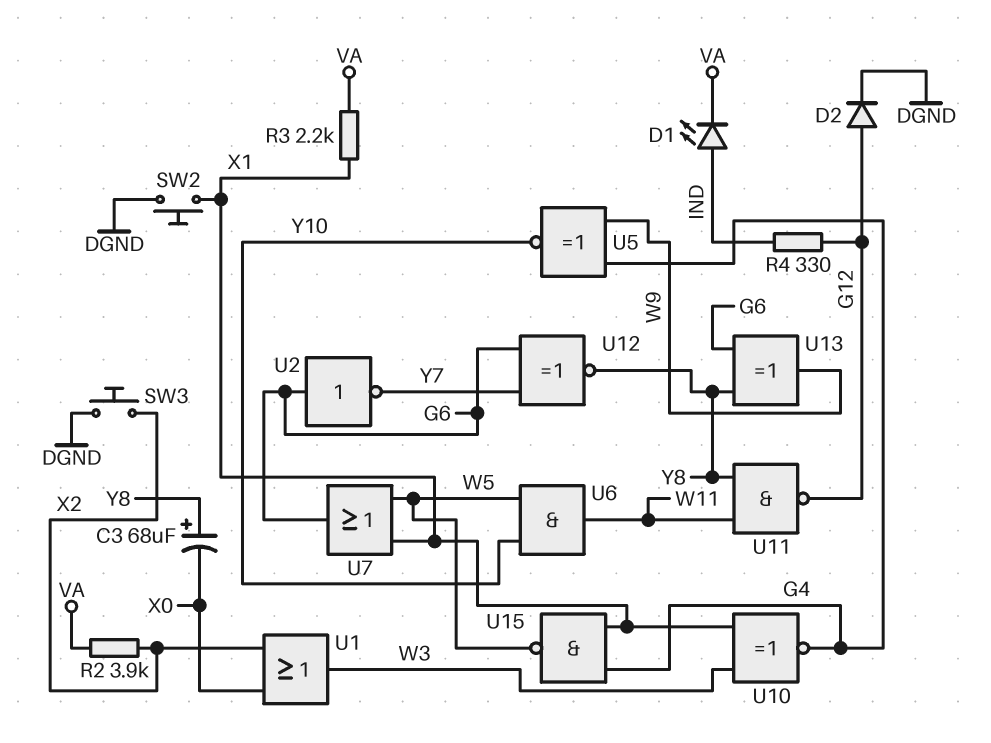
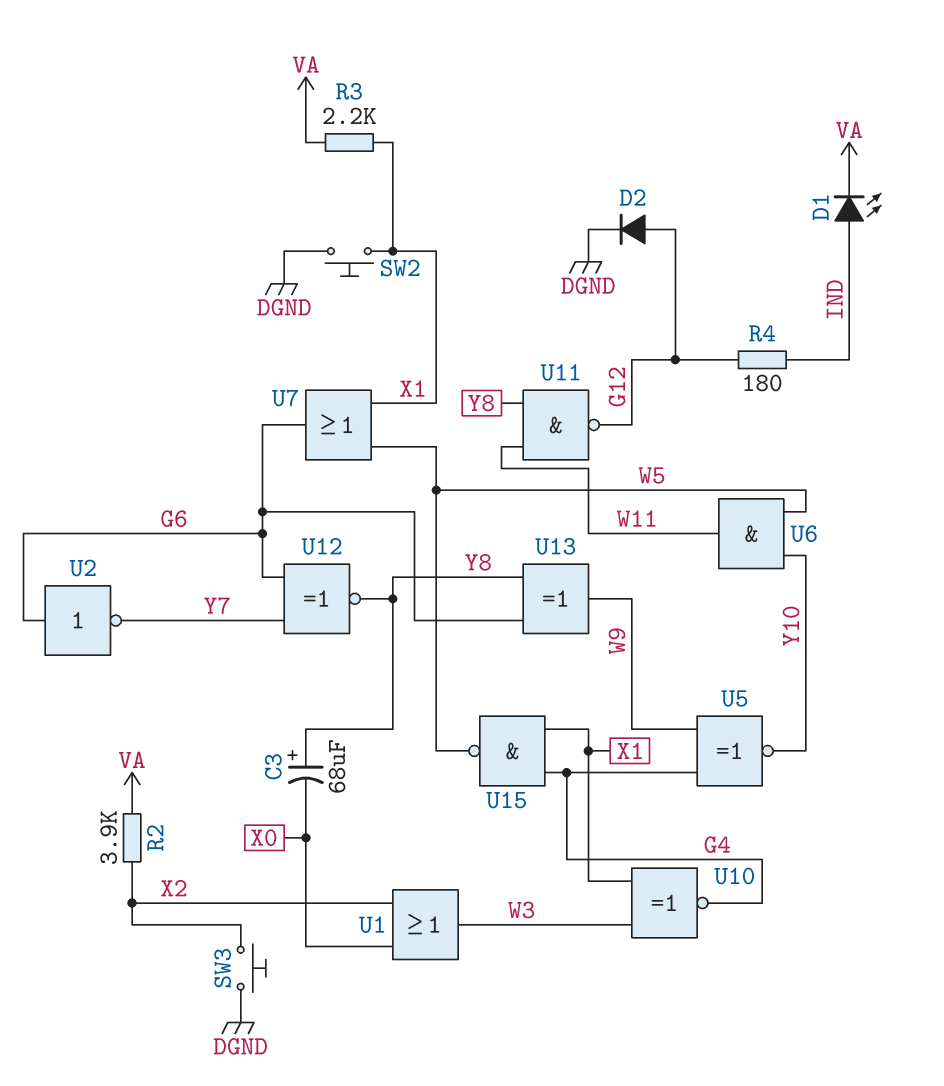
R4: 330 (G12, IND) -> 180 (G12, IND)

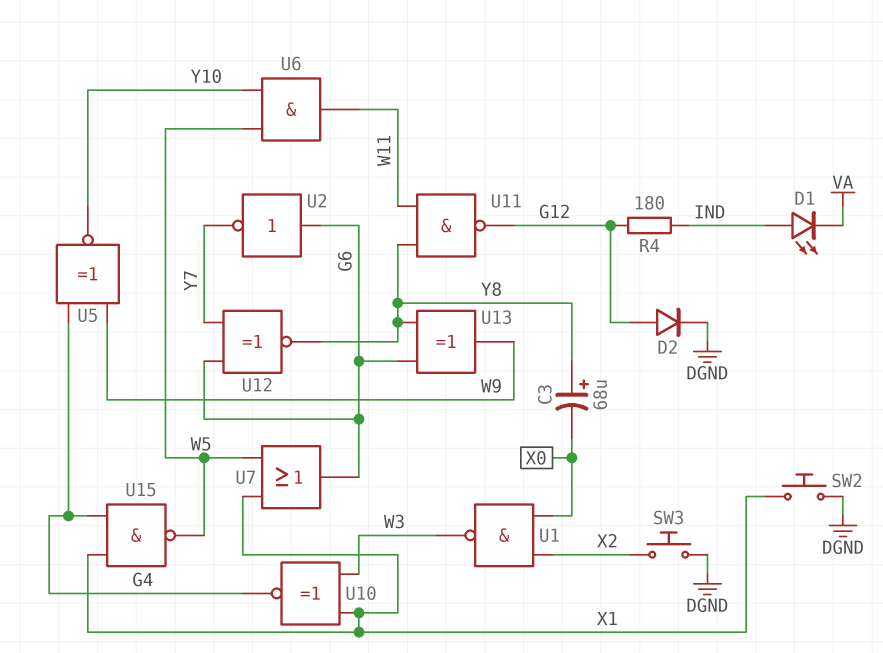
R2: 3.9k (VA, X2) -> none
R3: 2.2k (VA, X1) -> none
U1: OR (in X0, in X2, out W3) -> NAND (in X0, in X2, out W3)

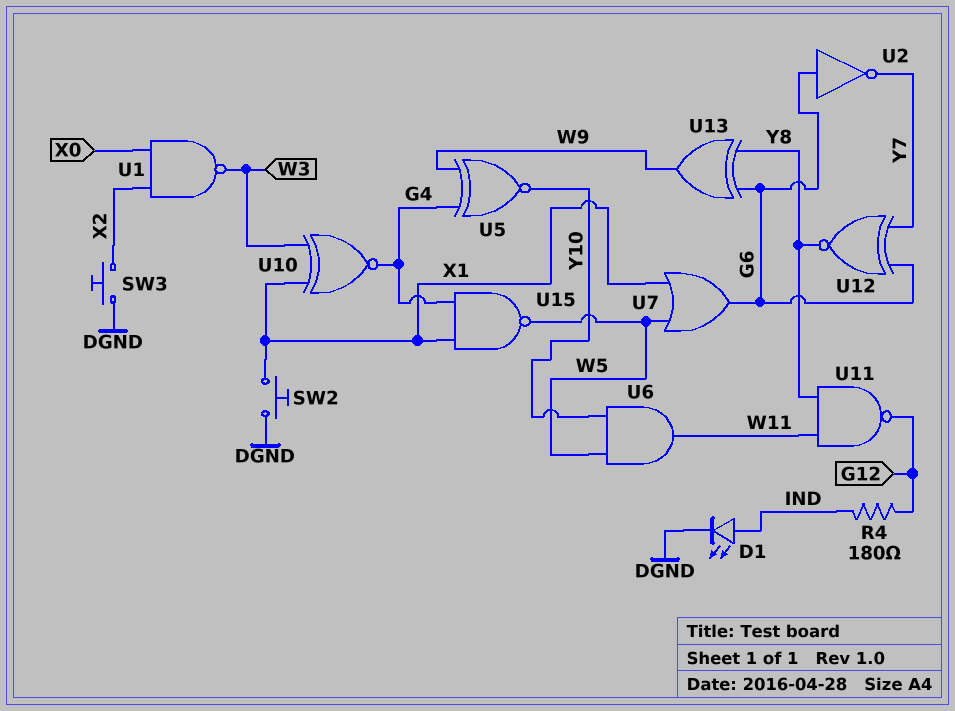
C3: 68uF (plus Y8, minus X0) -> none
D1: LED (A IND, K VA) -> LED (A IND, K DGND)
D2: diode (A G12, K DGND) -> none

